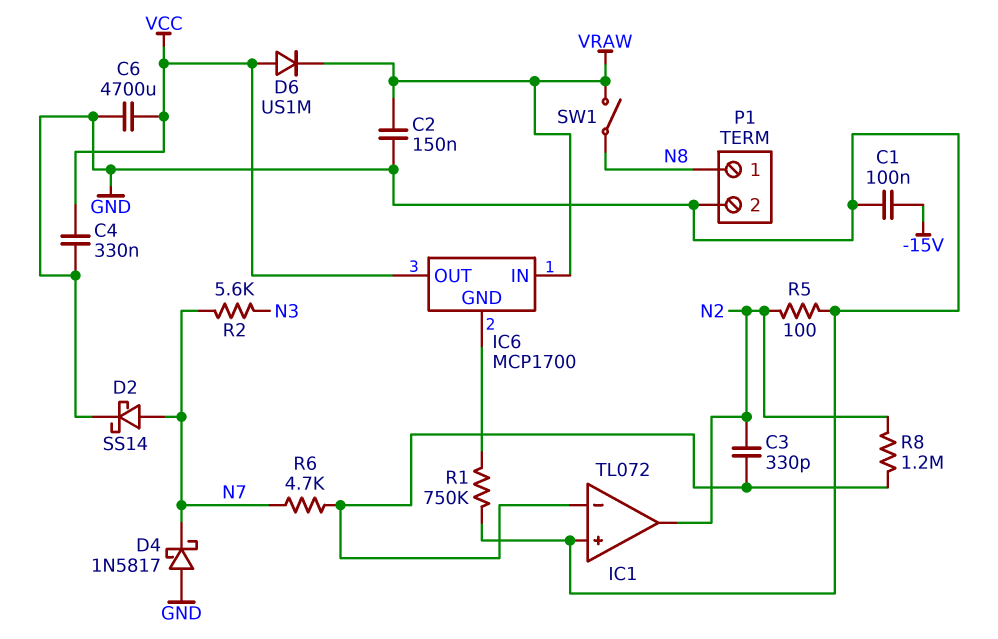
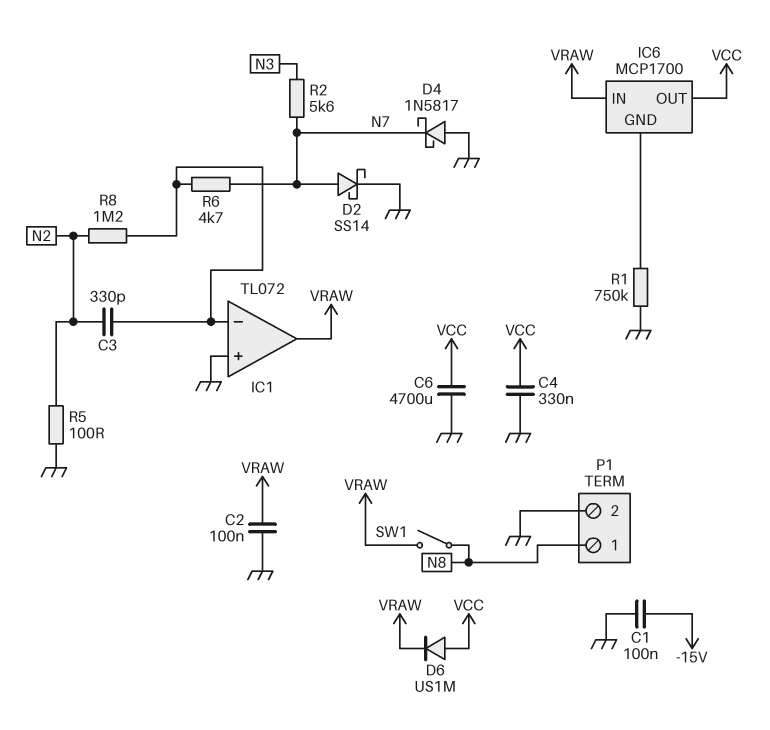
C2: 150nF (GND, VRAW) -> 100nF (GND, VRAW)
IC1 pin out: N2 -> VRAW

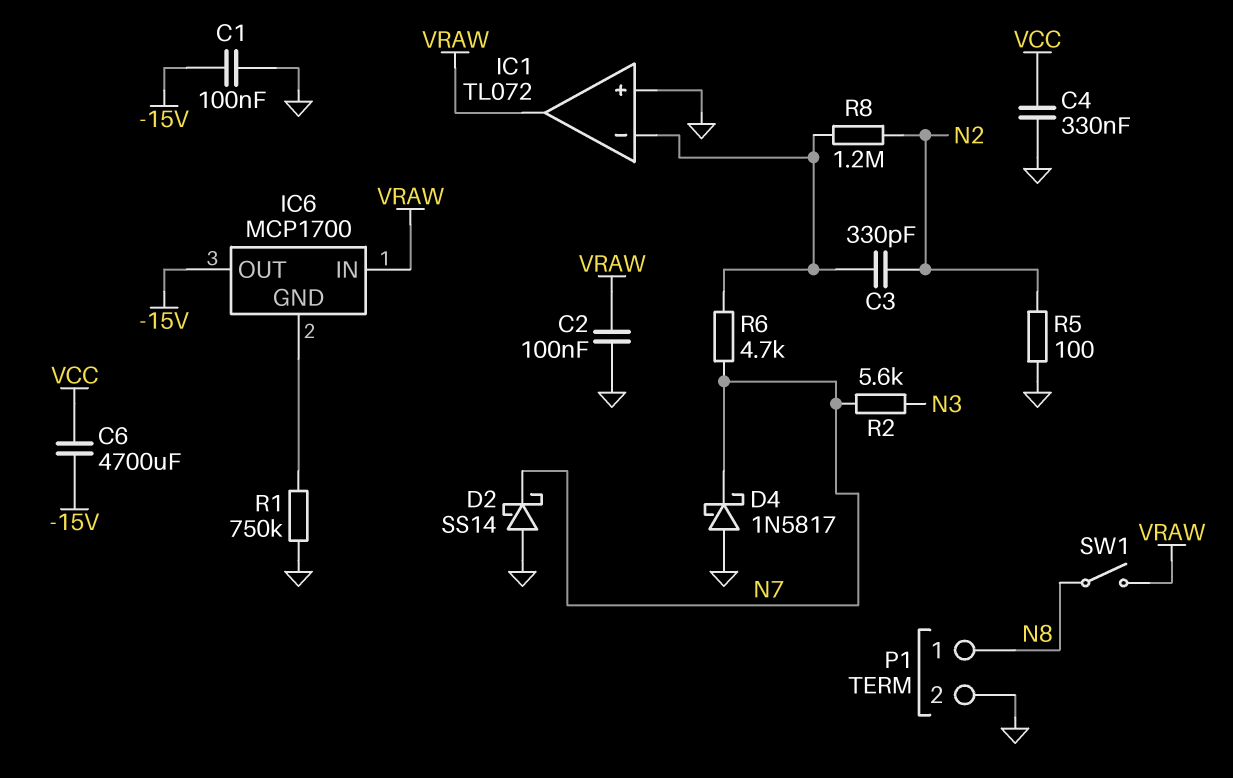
C6: 4700uF (GND, VCC) -> 4700uF (-15V, VCC)
D2: schottky SS14 (A N7, K GND) -> schottky SS14 (A GND, K N7)
D6: diode US1M (A VCC, K VRAW) -> none
IC6 pin OUT: VCC -> -15V

